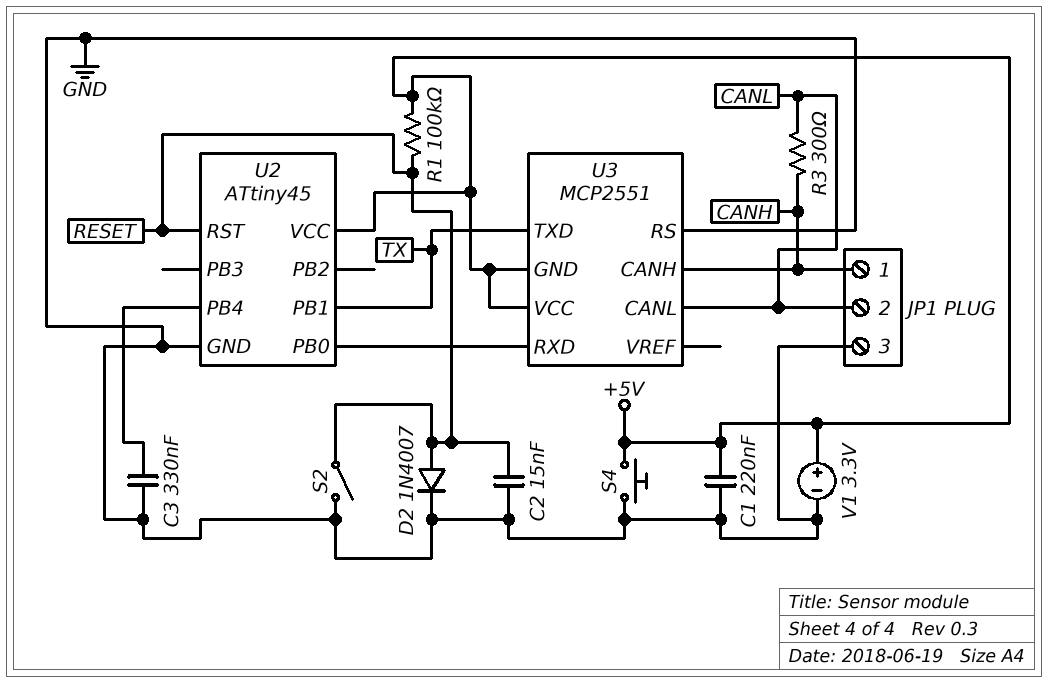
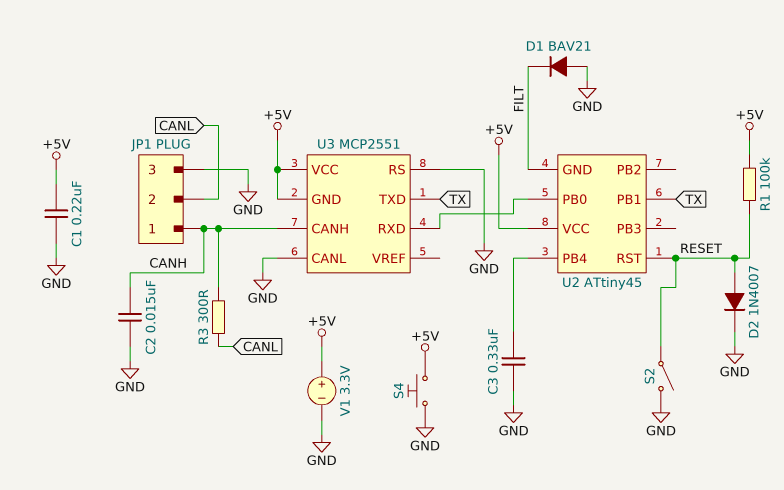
C2: 15nF (GND, RESET) -> 15nF (CANH, GND)
D1: none -> diode BAV21 (A GND, K FILT)
U2 pin GND: GND -> FILT
U3 pin CANL: CANL -> GND

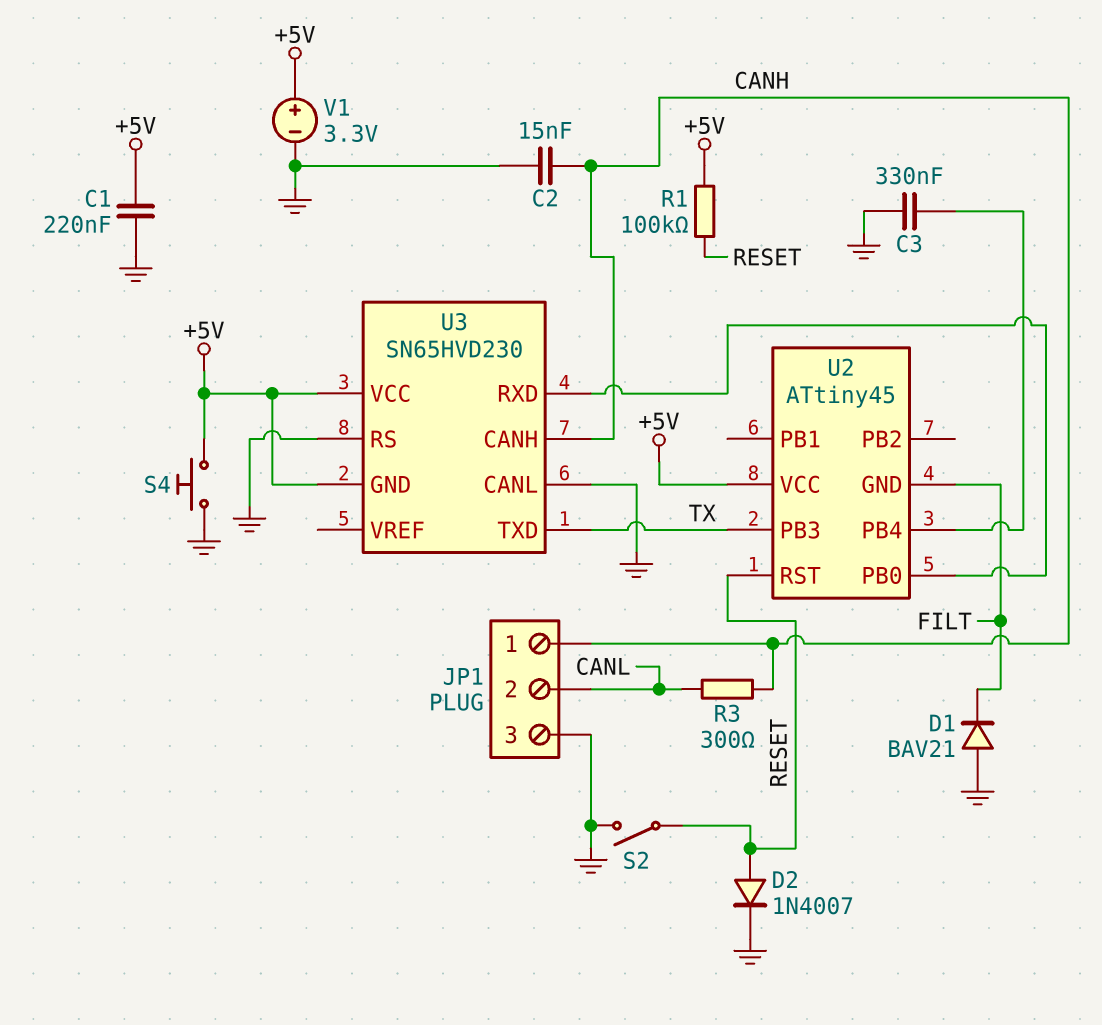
U2 pin PB1: TX -> none
U2 pin PB3: none -> TX
U3: MCP2551 -> SN65HVD230

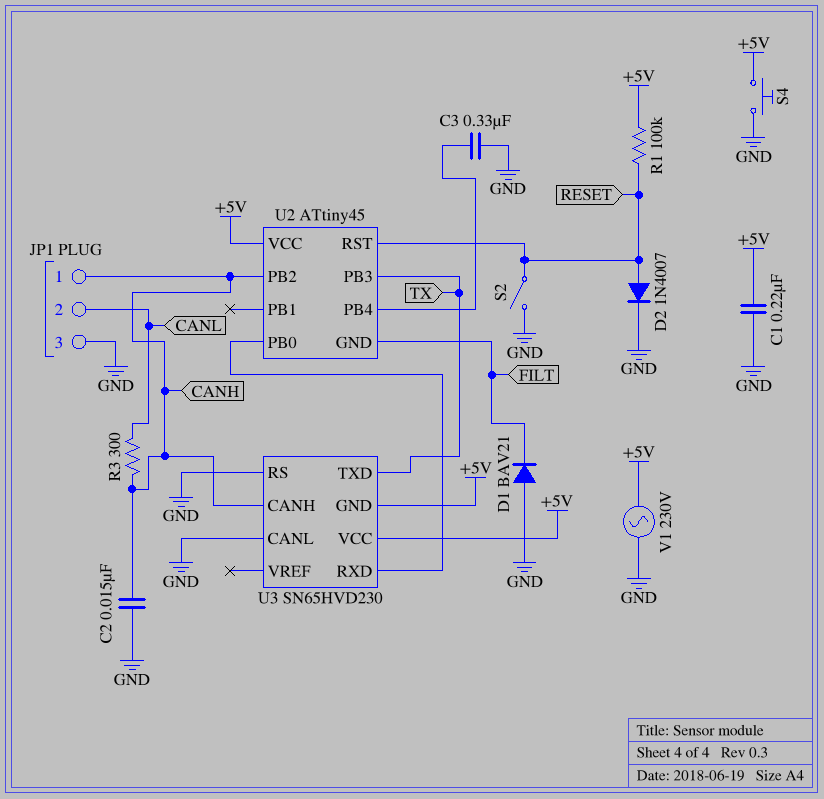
U2 pin PB2: none -> CANH
V1: 3.3V (plus +5V, minus GND) -> AC 230V (+5V, GND)

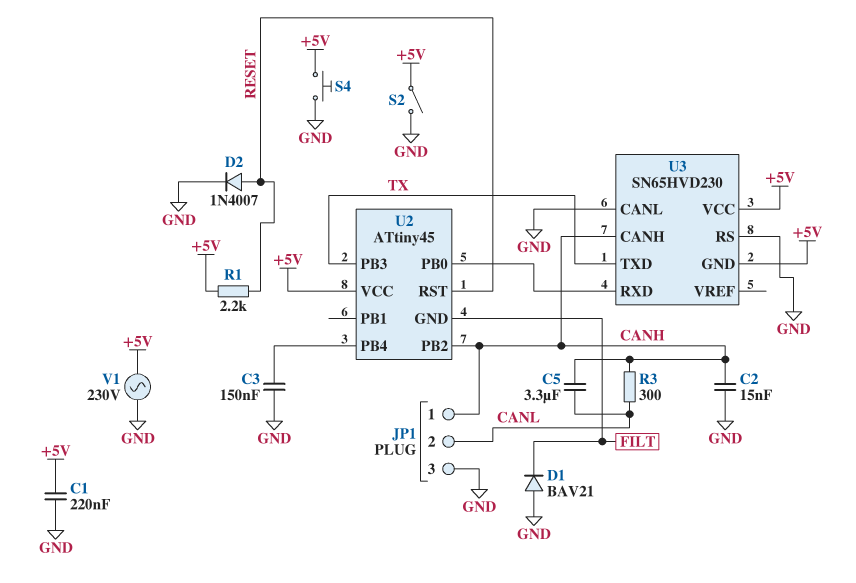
C3: 330nF (GND, U2/PB4) -> 150nF (GND, U2/PB4)
C5: none -> 3.3uF (CANH, CANL)
R1: 100k (+5V, RESET) -> 2.2k (+5V, RESET)
S2: switch (GND, RESET) -> switch (+5V, GND)

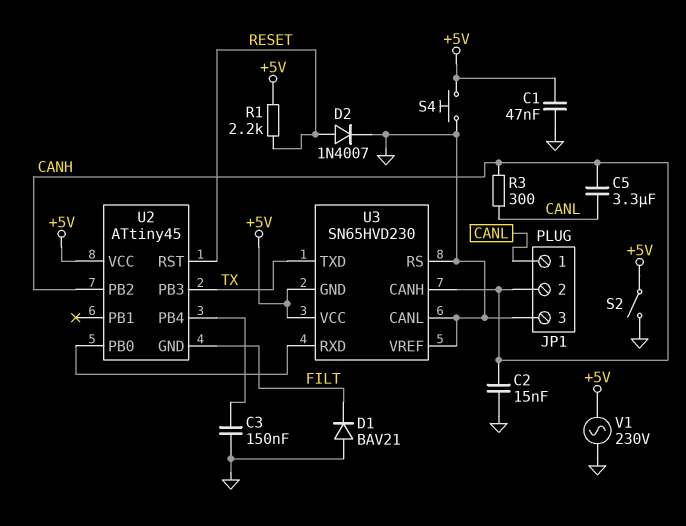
C1: 220nF (+5V, GND) -> 47nF (+5V, GND)
JP1 pin 1: CANH -> CANL
JP1 pin 2: CANL -> CANH
U3 pin VREF: none -> GND

